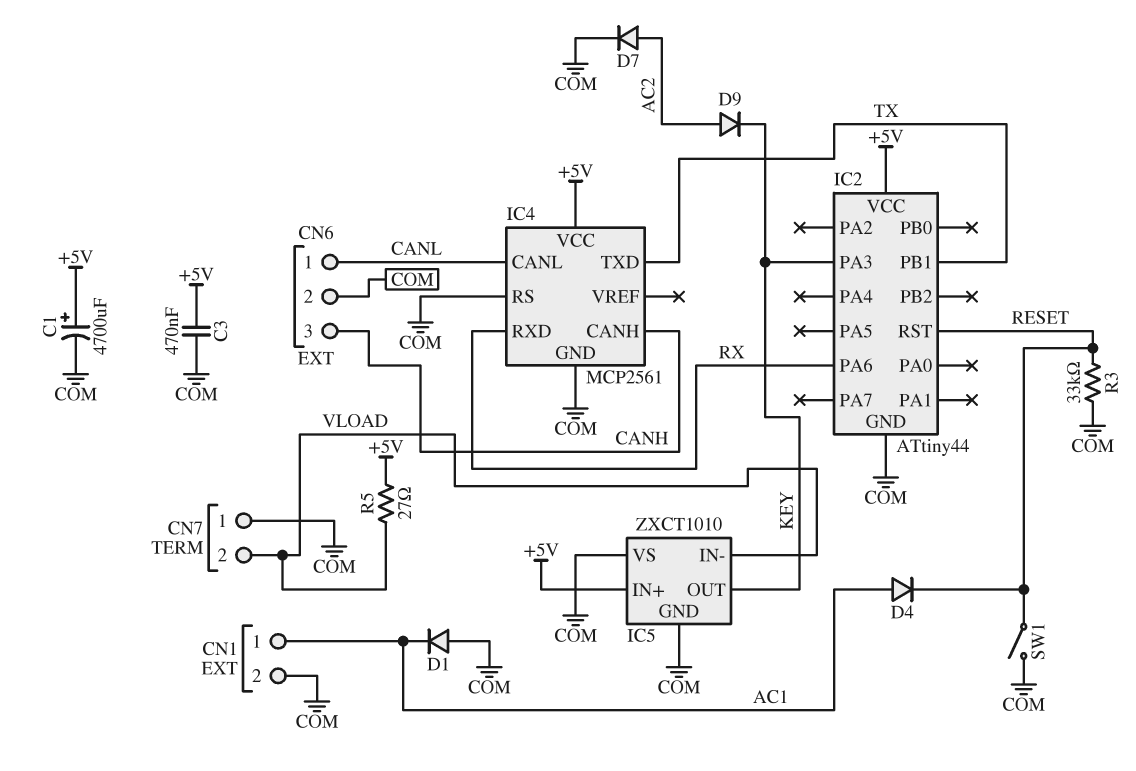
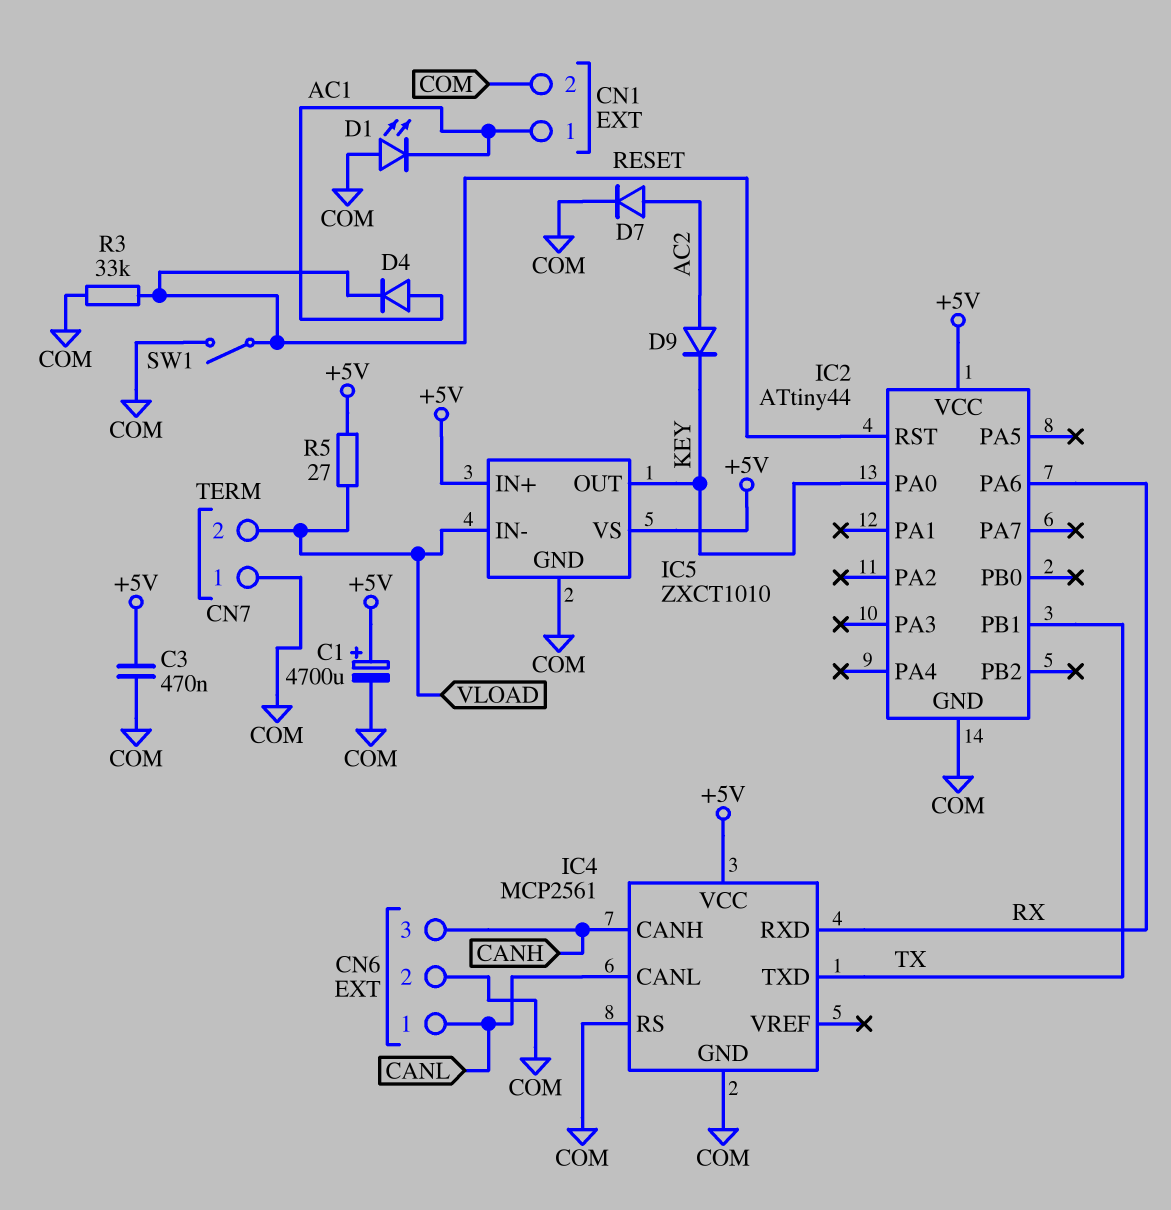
D1: diode (A COM, K AC1) -> LED (A COM, K AC1)
IC2 pin PA0: none -> KEY
IC2 pin PA3: KEY -> none
IC5 pin VS: COM -> +5V

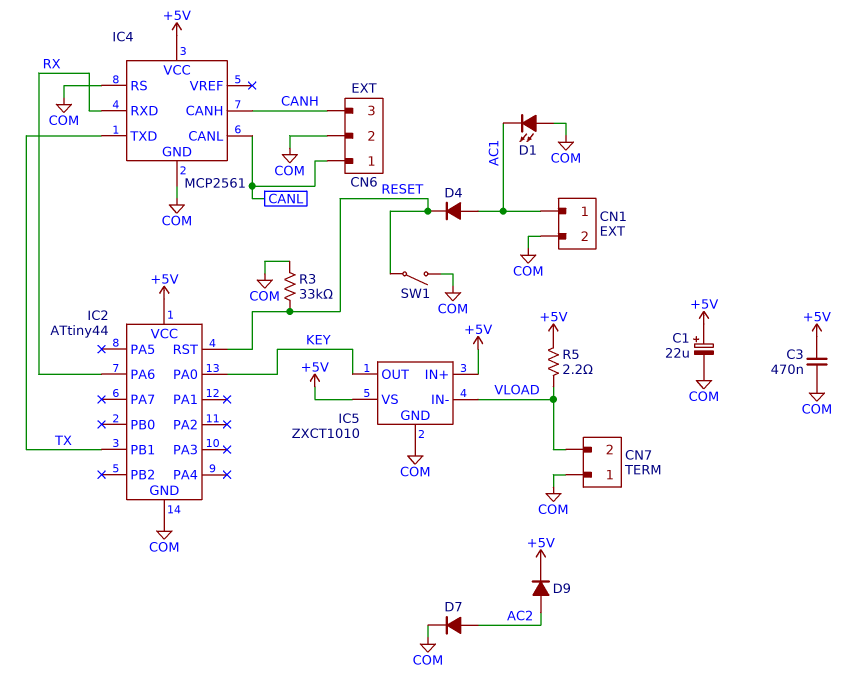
C1: 4700uF (plus +5V, minus COM) -> 22uF (plus +5V, minus COM)
D9: diode (A AC2, K KEY) -> diode (A AC2, K +5V)
R5: 27 (+5V, VLOAD) -> 2.2 (+5V, VLOAD)

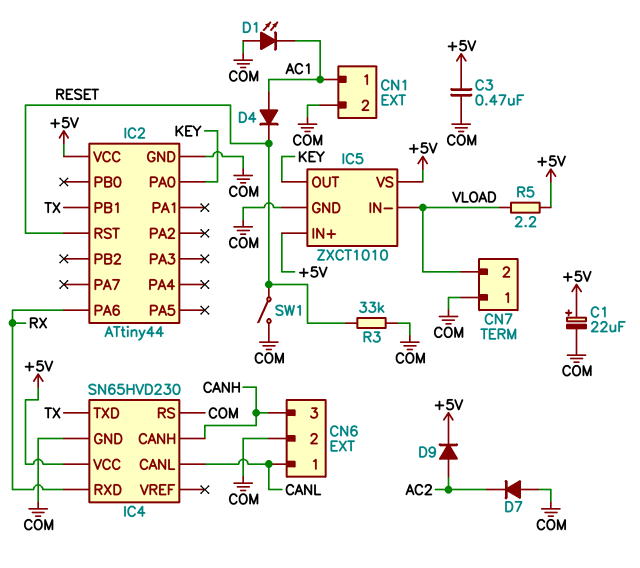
D7: diode (A AC2, K COM) -> diode (A COM, K AC2)
IC4: MCP2561 -> SN65HVD230

